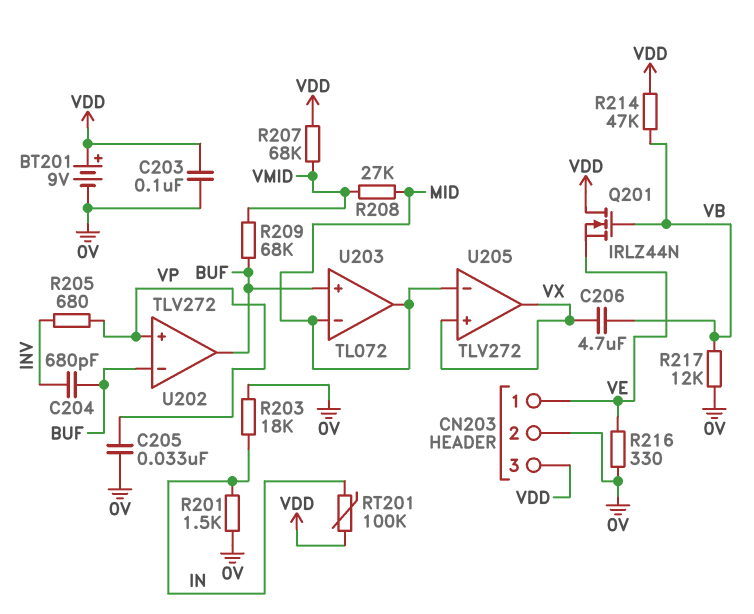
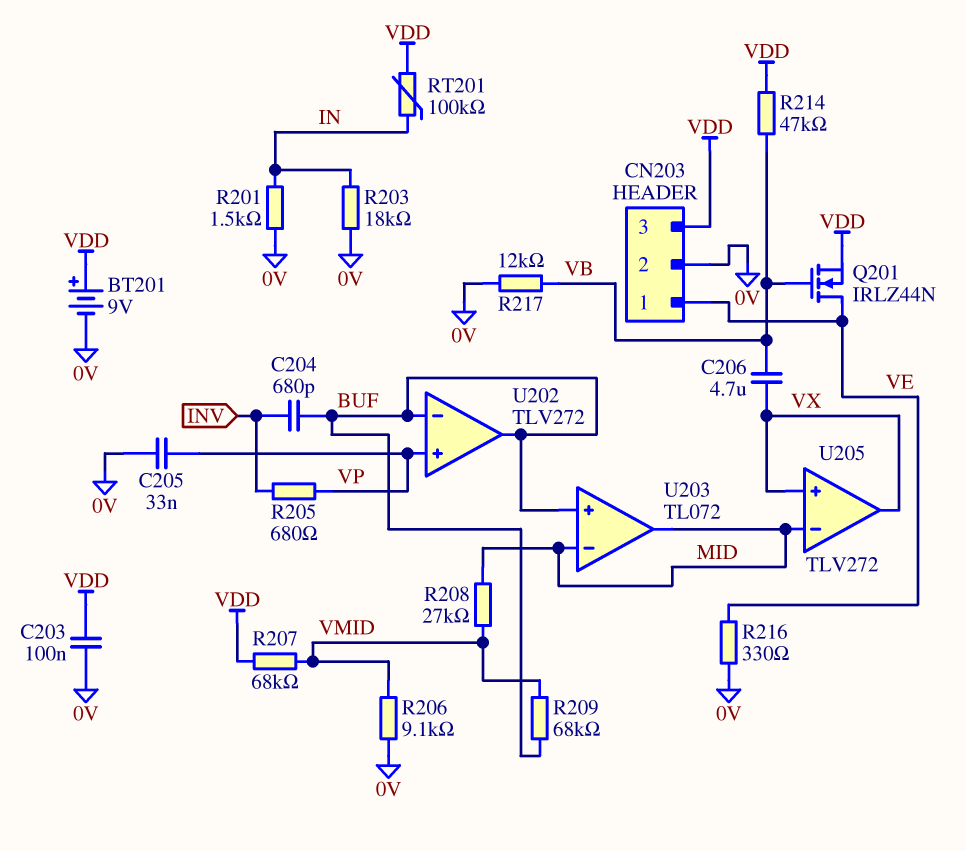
Q201: NMOS IRLZ44N (G VB, D VDD, S VE) -> NMOS IRLZ44N (G VB, D VE, S VDD)
R206: none -> 9.1k (0V, VMID)

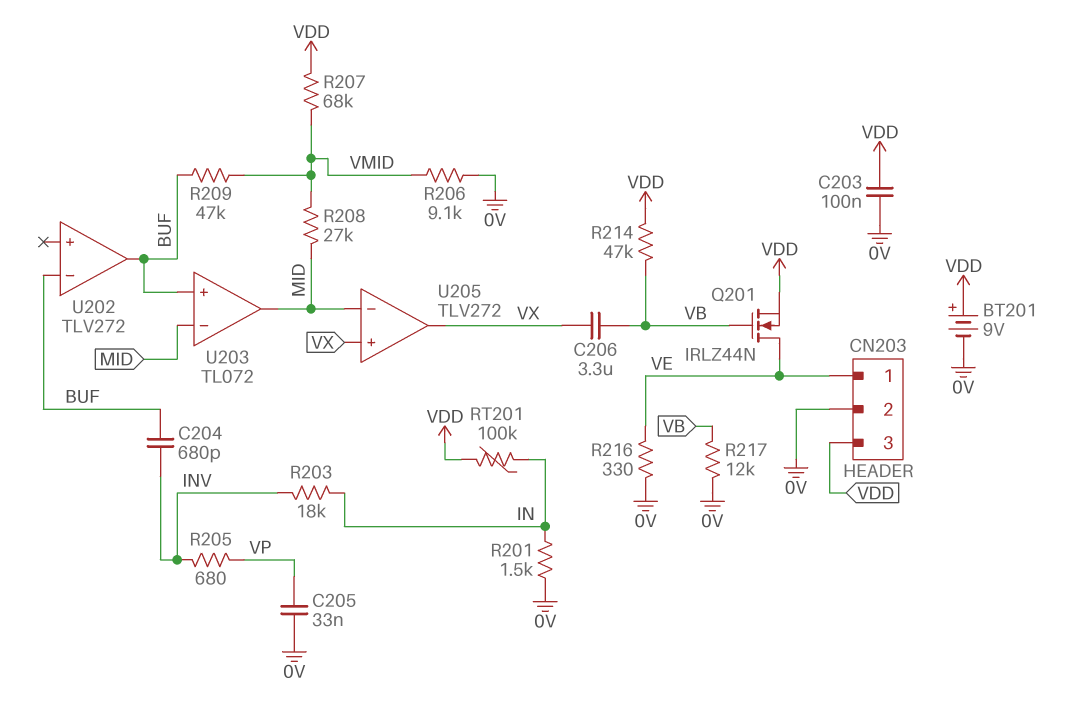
C206: 4.7uF (VB, VX) -> 3.3uF (VB, VX)
R203: 18k (0V, IN) -> 18k (IN, INV)
R209: 68k (BUF, VMID) -> 47k (BUF, VMID)
U202 pin in+: VP -> none

